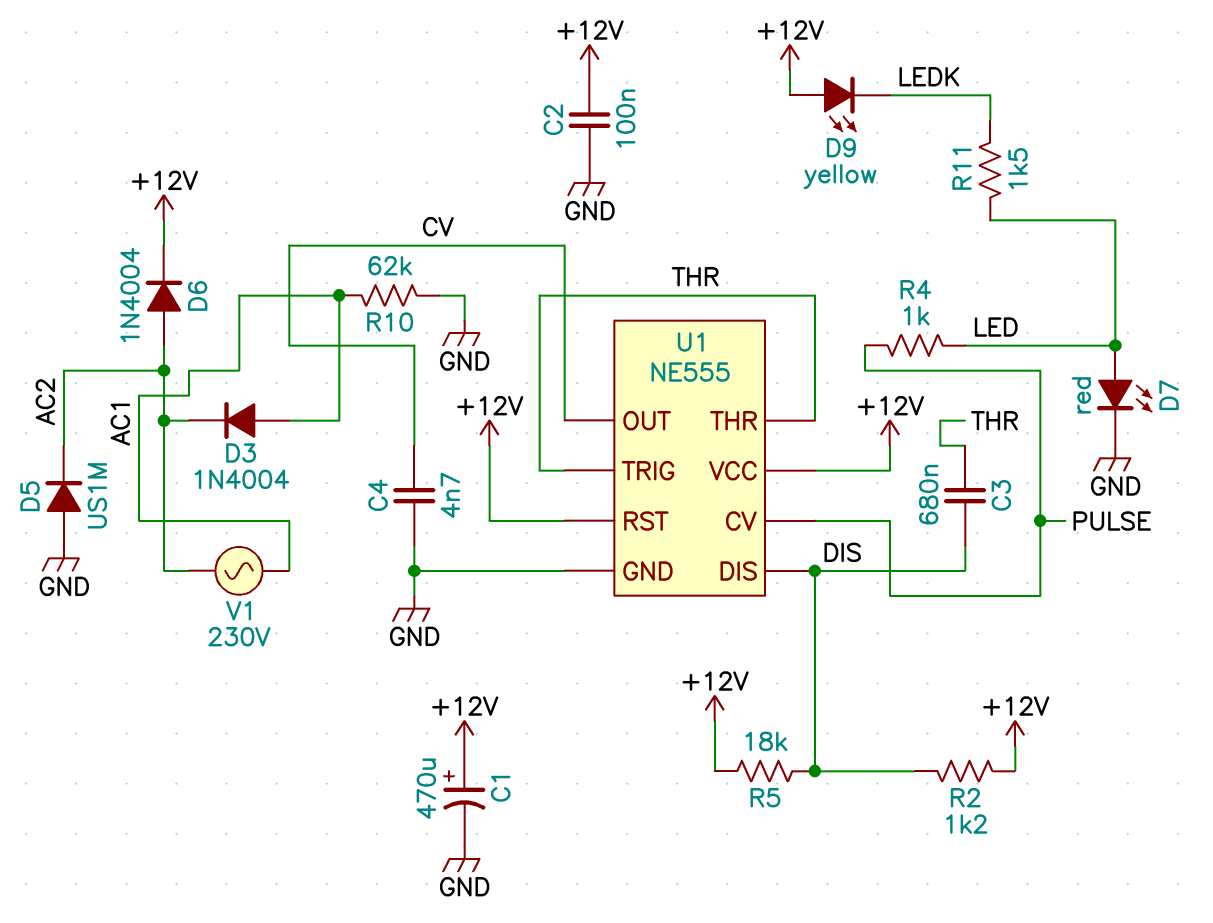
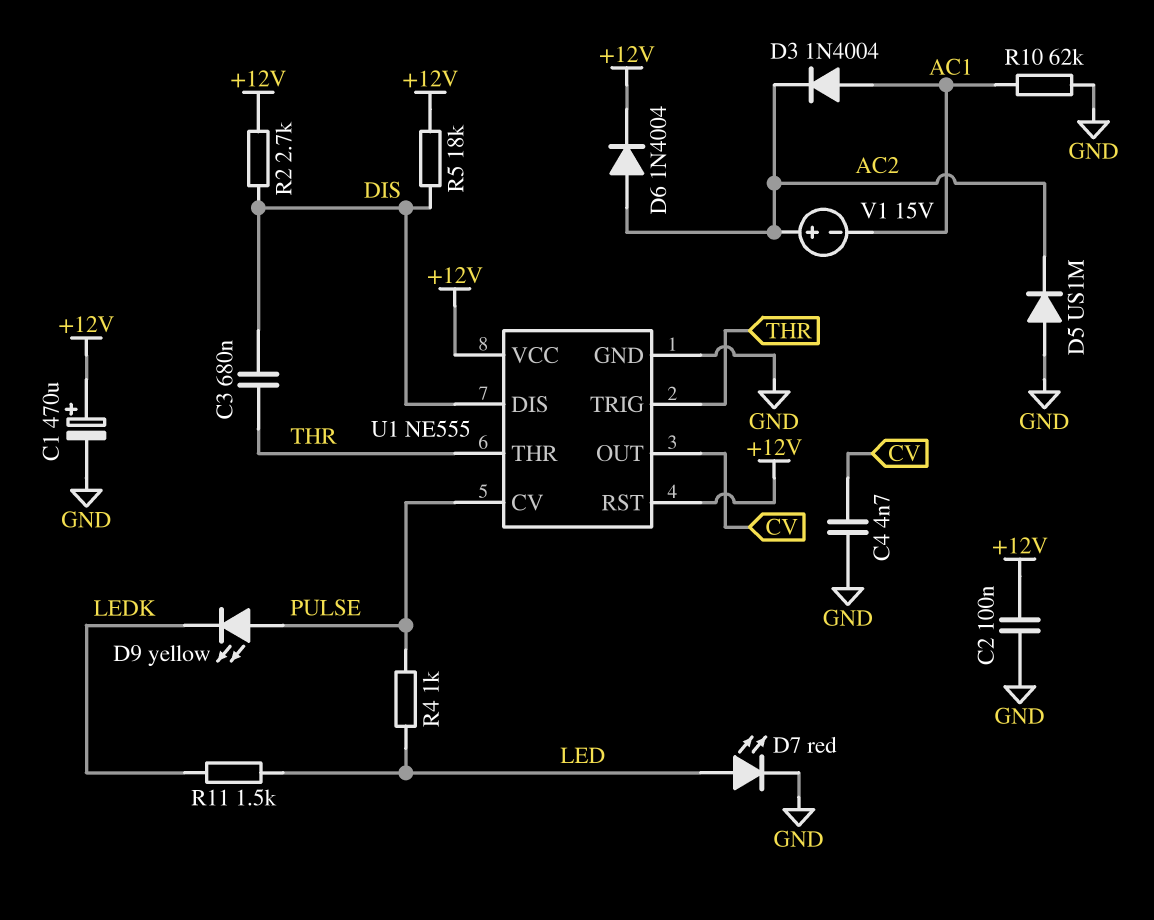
D9: LED yellow (A +12V, K LEDK) -> LED yellow (A PULSE, K LEDK)
R2: 1.2k (+12V, DIS) -> 2.7k (+12V, DIS)
V1: AC 230V (AC1, AC2) -> 15V (plus AC2, minus AC1)

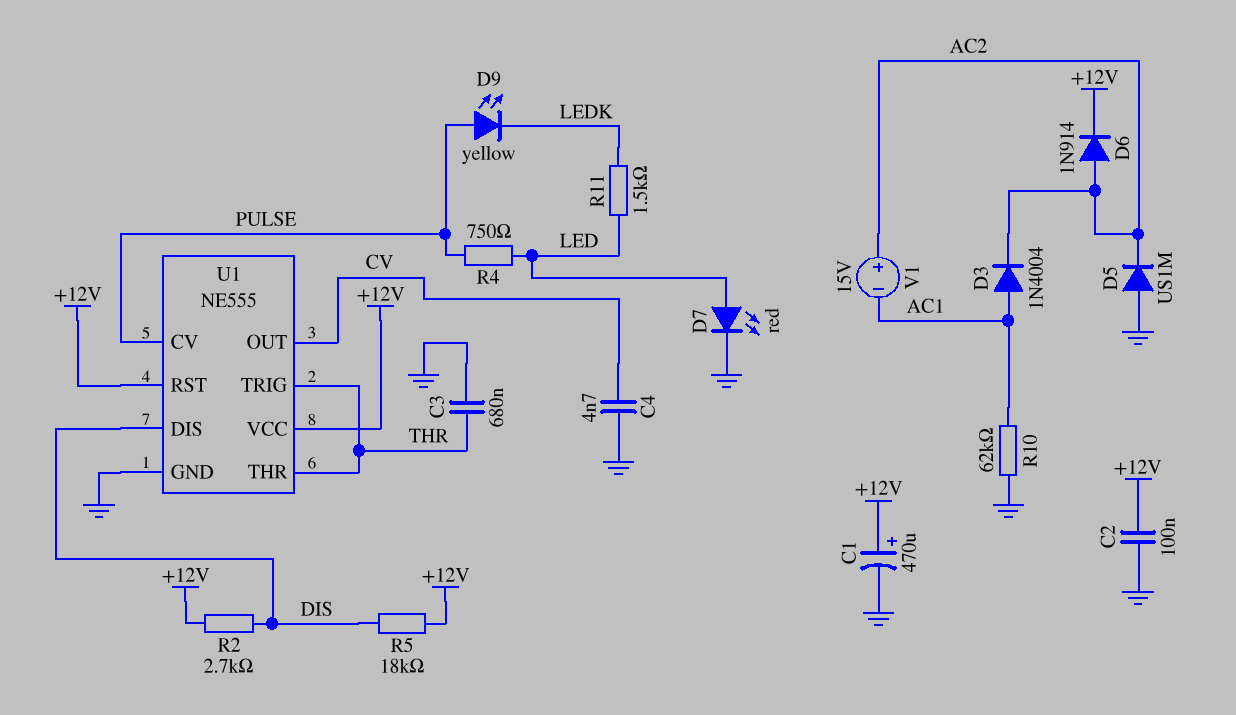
C3: 680nF (DIS, THR) -> 680nF (GND, THR)
D6: diode 1N4004 (A AC2, K +12V) -> diode 1N914 (A AC2, K +12V)
R4: 1k (LED, PULSE) -> 750 (LED, PULSE)

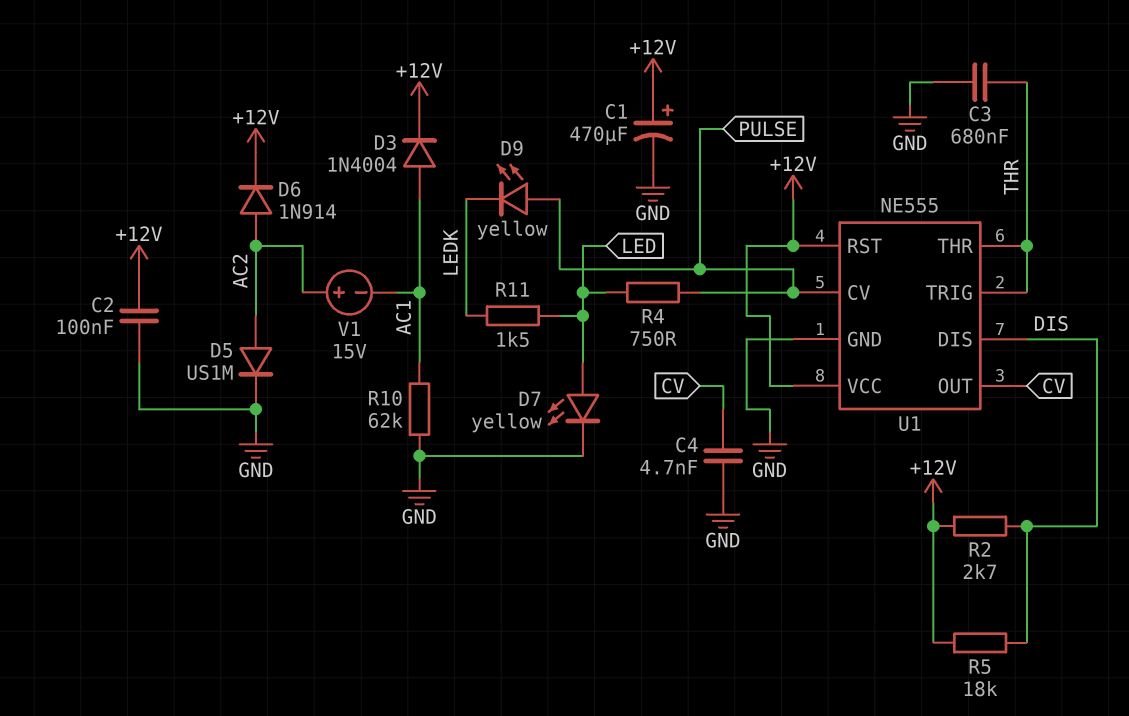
D3: diode 1N4004 (A AC1, K AC2) -> diode 1N4004 (A AC1, K +12V)
D5: diode US1M (A GND, K AC2) -> diode US1M (A AC2, K GND)
D7: LED red (A LED, K GND) -> LED yellow (A LED, K GND)

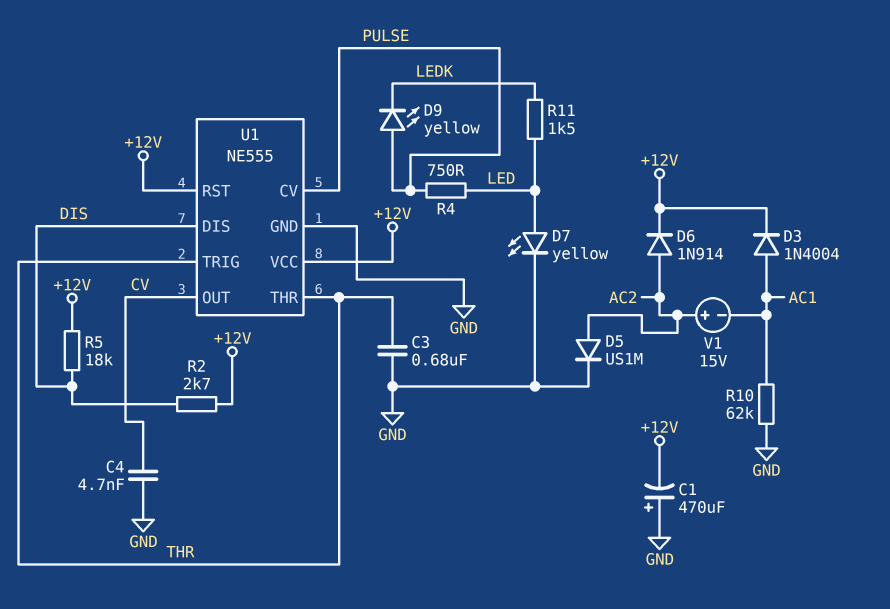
C1: 470uF (plus +12V, minus GND) -> 470uF (plus GND, minus +12V)
C2: 100nF (+12V, GND) -> none

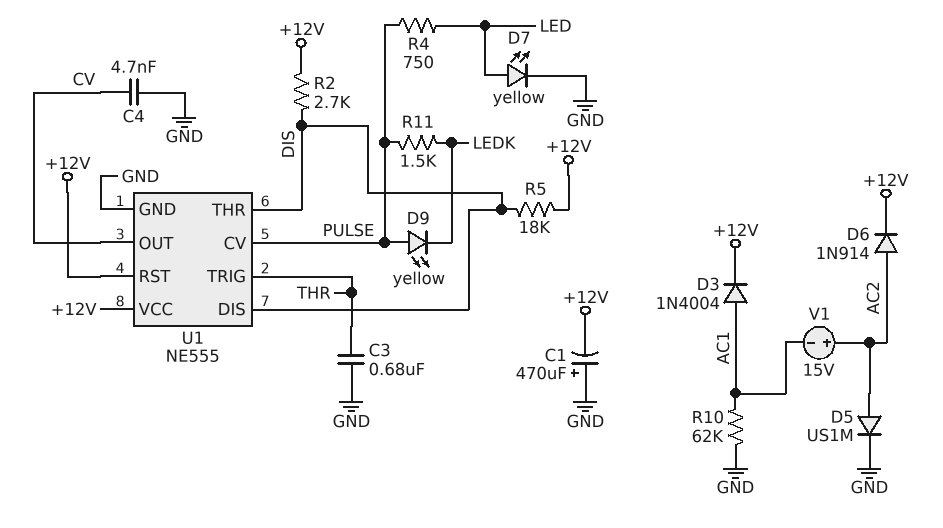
R11: 1.5k (LED, LEDK) -> 1.5k (LEDK, PULSE)
U1 pin THR: THR -> DIS

